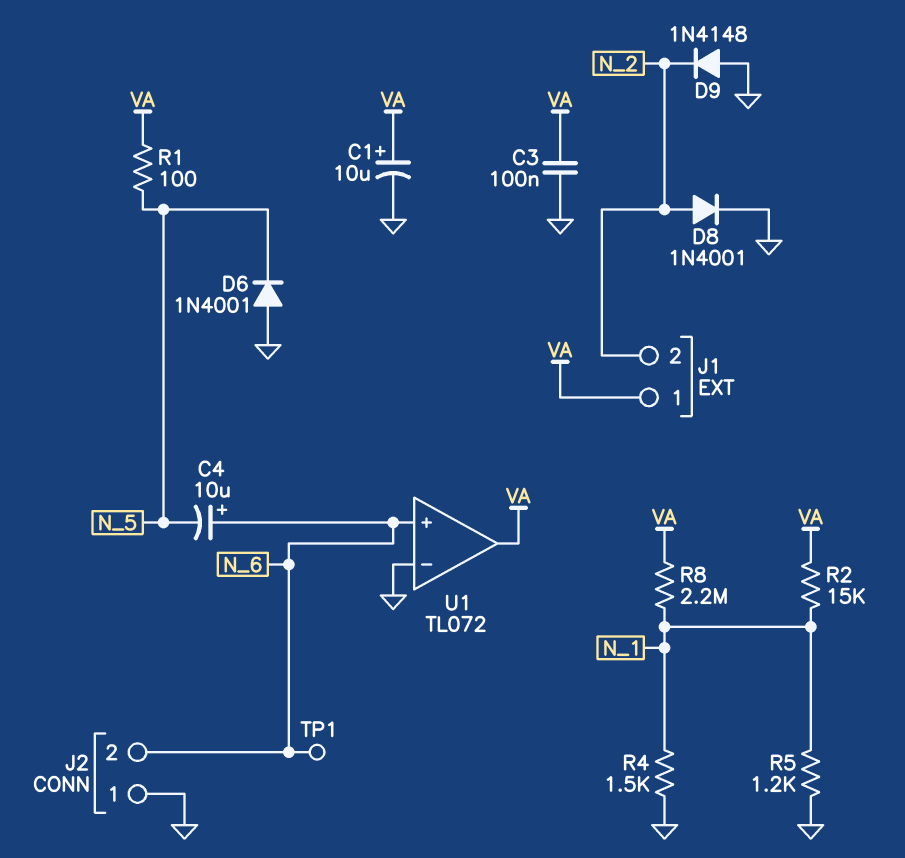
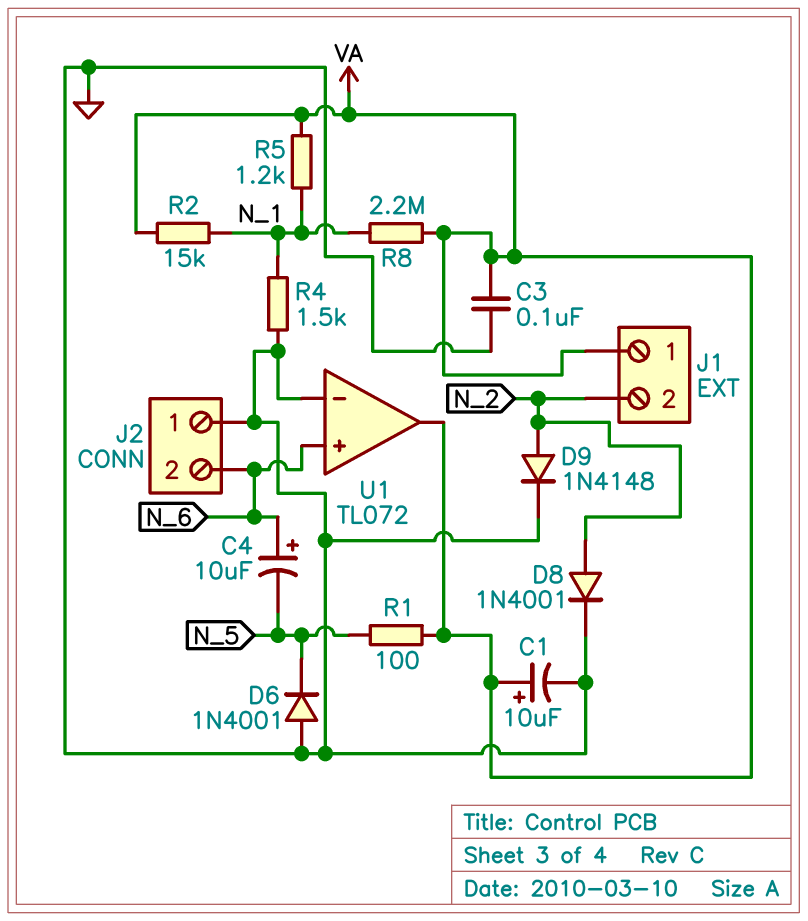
D9: diode 1N4148 (A GND, K N_2) -> diode 1N4148 (A N_2, K GND)
R5: 1.2k (GND, N_1) -> 1.2k (N_1, VA)
TP1: test point (N_6) -> none

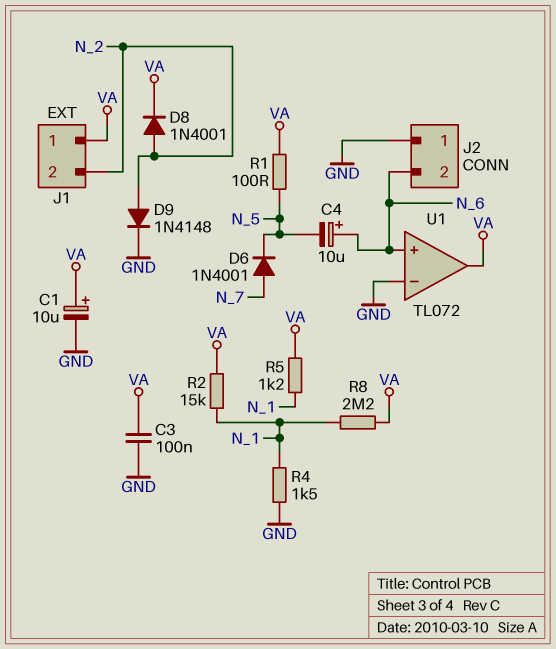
D6: diode 1N4001 (A GND, K N_5) -> diode 1N4001 (A N_7, K N_5)
D8: diode 1N4001 (A N_2, K GND) -> diode 1N4001 (A N_2, K VA)

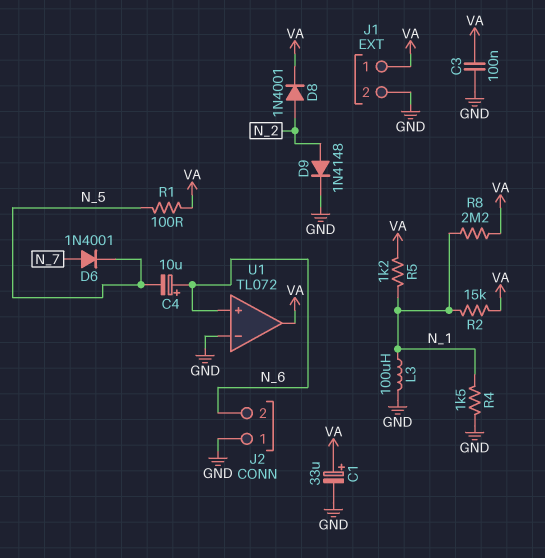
C1: 10uF (plus VA, minus GND) -> 33uF (plus VA, minus GND)
J1 pin 2: N_2 -> GND
L3: none -> 100uH (GND, N_1)

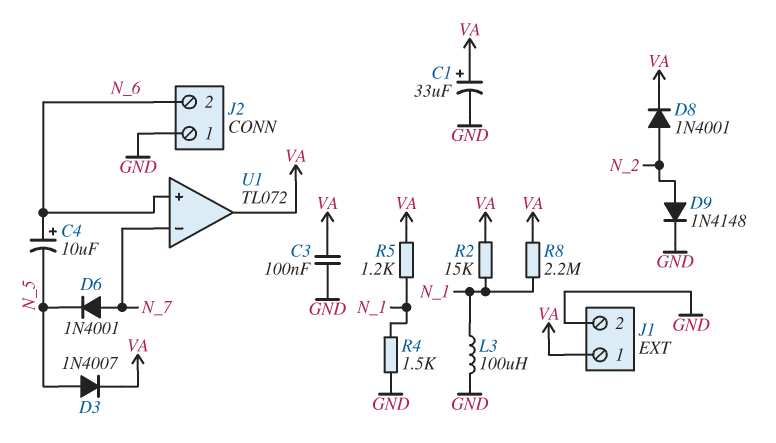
D3: none -> diode 1N4007 (A N_5, K VA)
R1: 100 (N_5, VA) -> none
U1 pin in-: GND -> N_7

